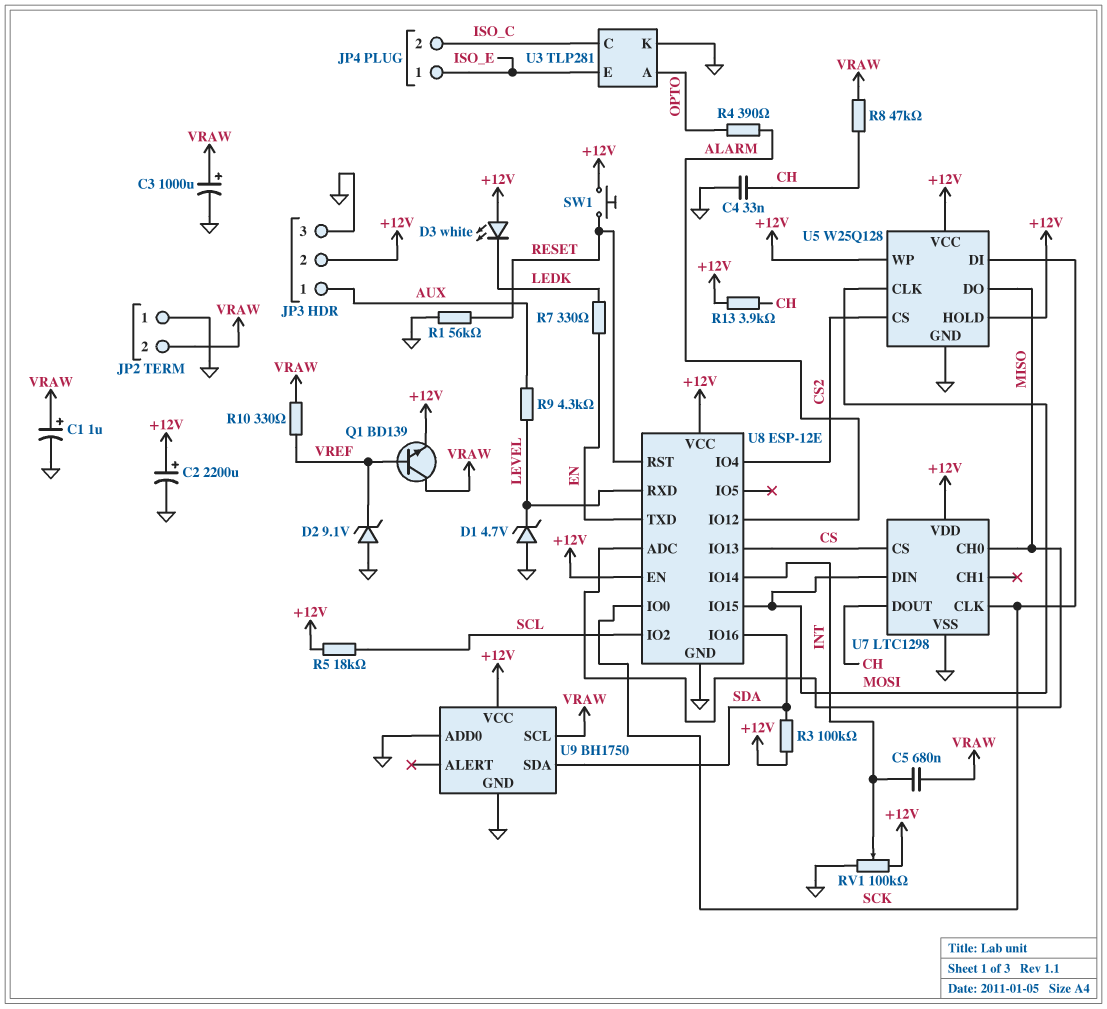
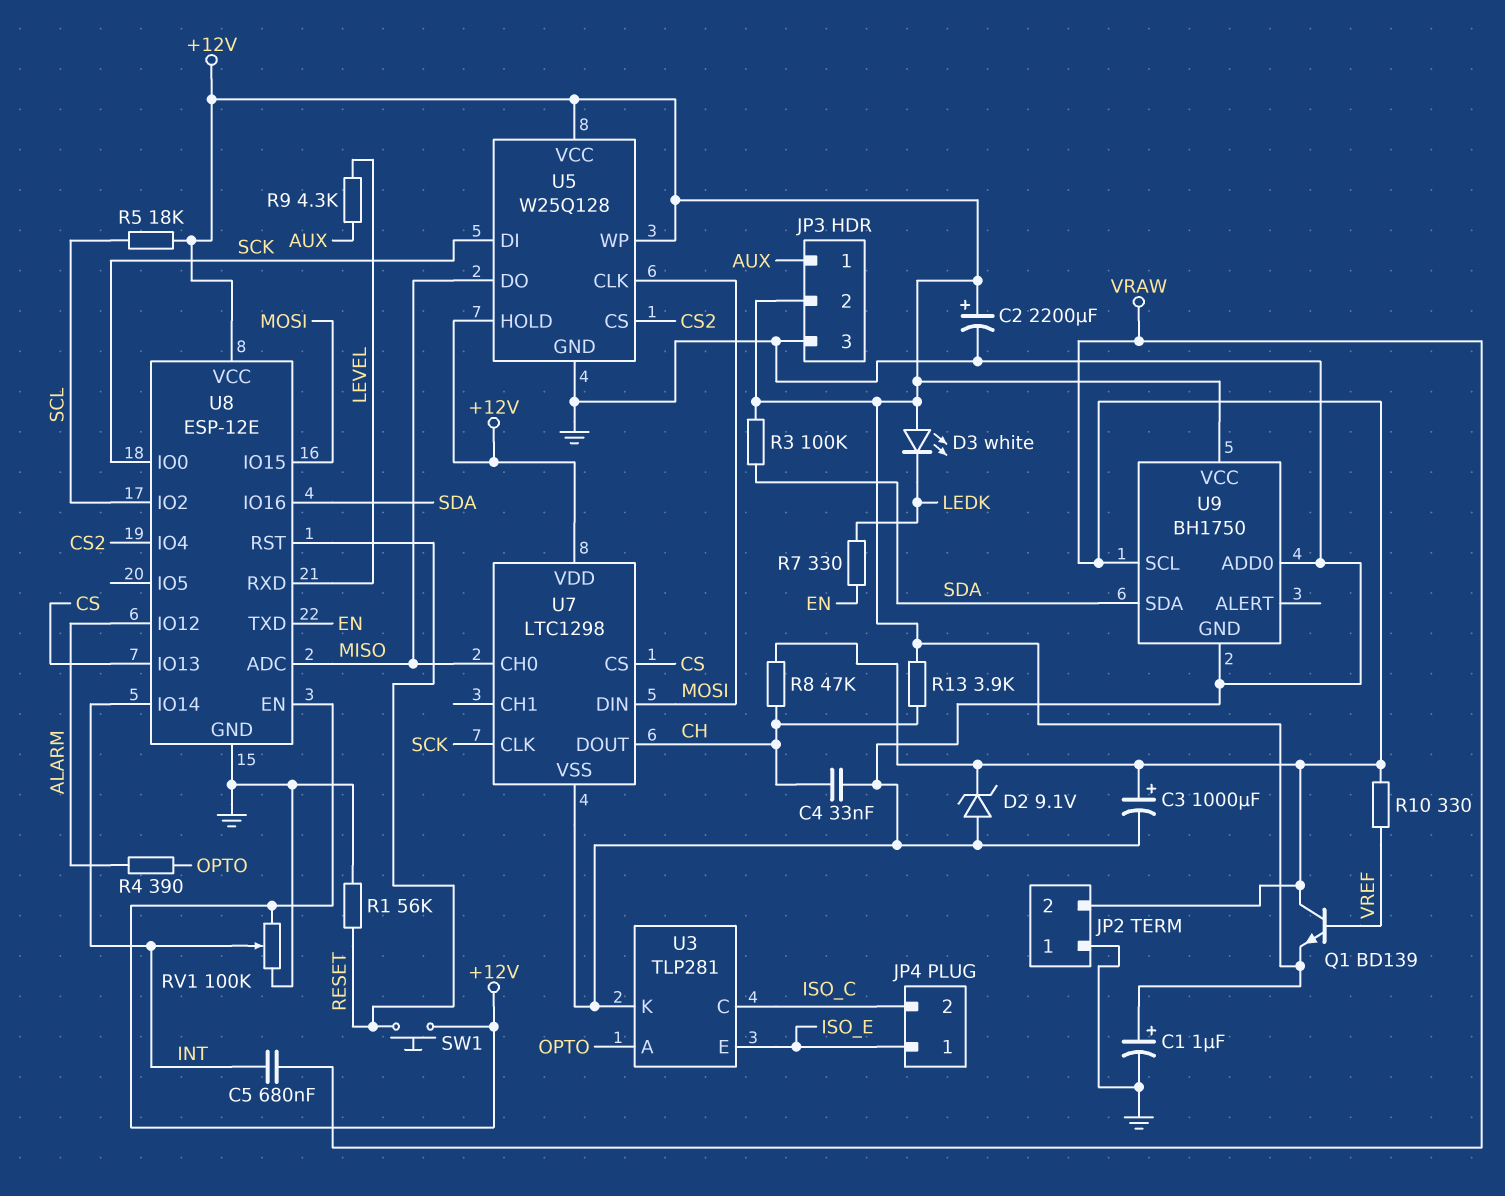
C1: 1uF (plus VRAW, minus GND) -> 1uF (plus +12V, minus GND)
D1: zener 4.7V (A GND, K LEVEL) -> none
D2: zener 9.1V (A GND, K VREF) -> zener 9.1V (A GND, K VRAW)

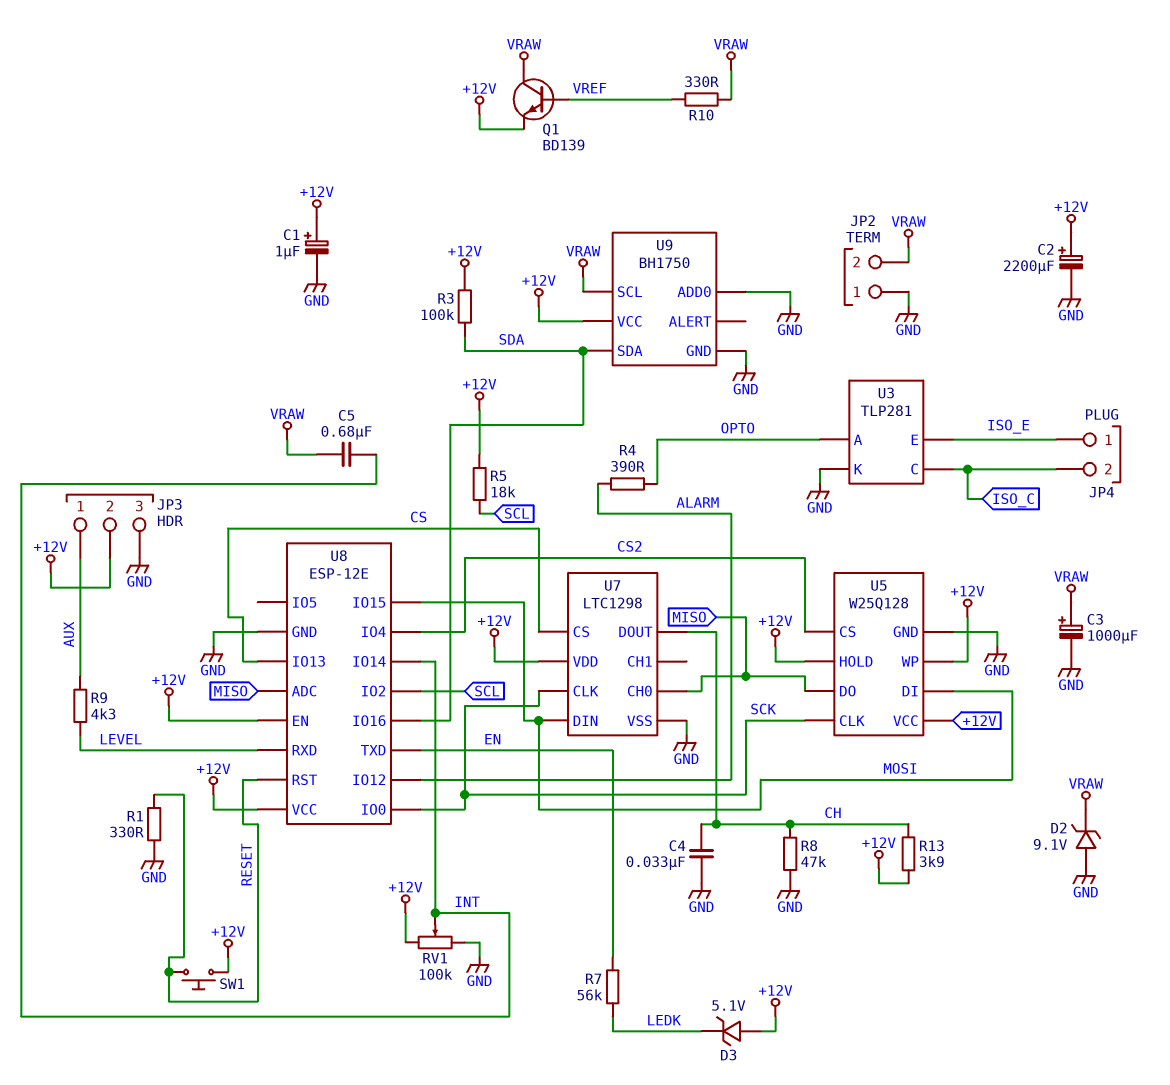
D3: LED white (A +12V, K LEDK) -> zener 5.1V (A +12V, K LEDK)
R1: 56k (GND, RESET) -> 330 (GND, RESET)
R7: 330 (EN, LEDK) -> 56k (EN, LEDK)
R8: 47k (CH, VRAW) -> 47k (CH, GND)
U5 pin CLK: MOSI -> SCK
U5 pin DI: SCK -> MOSI

